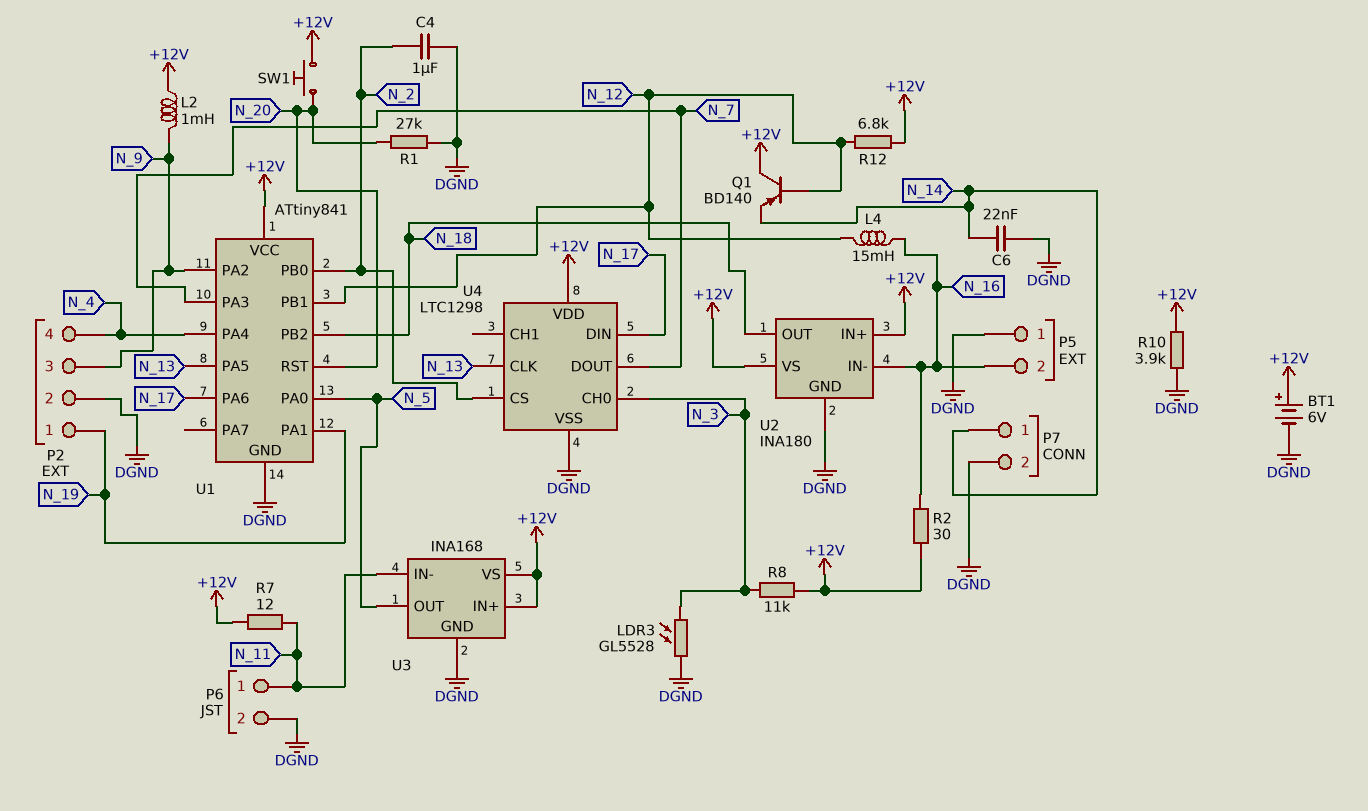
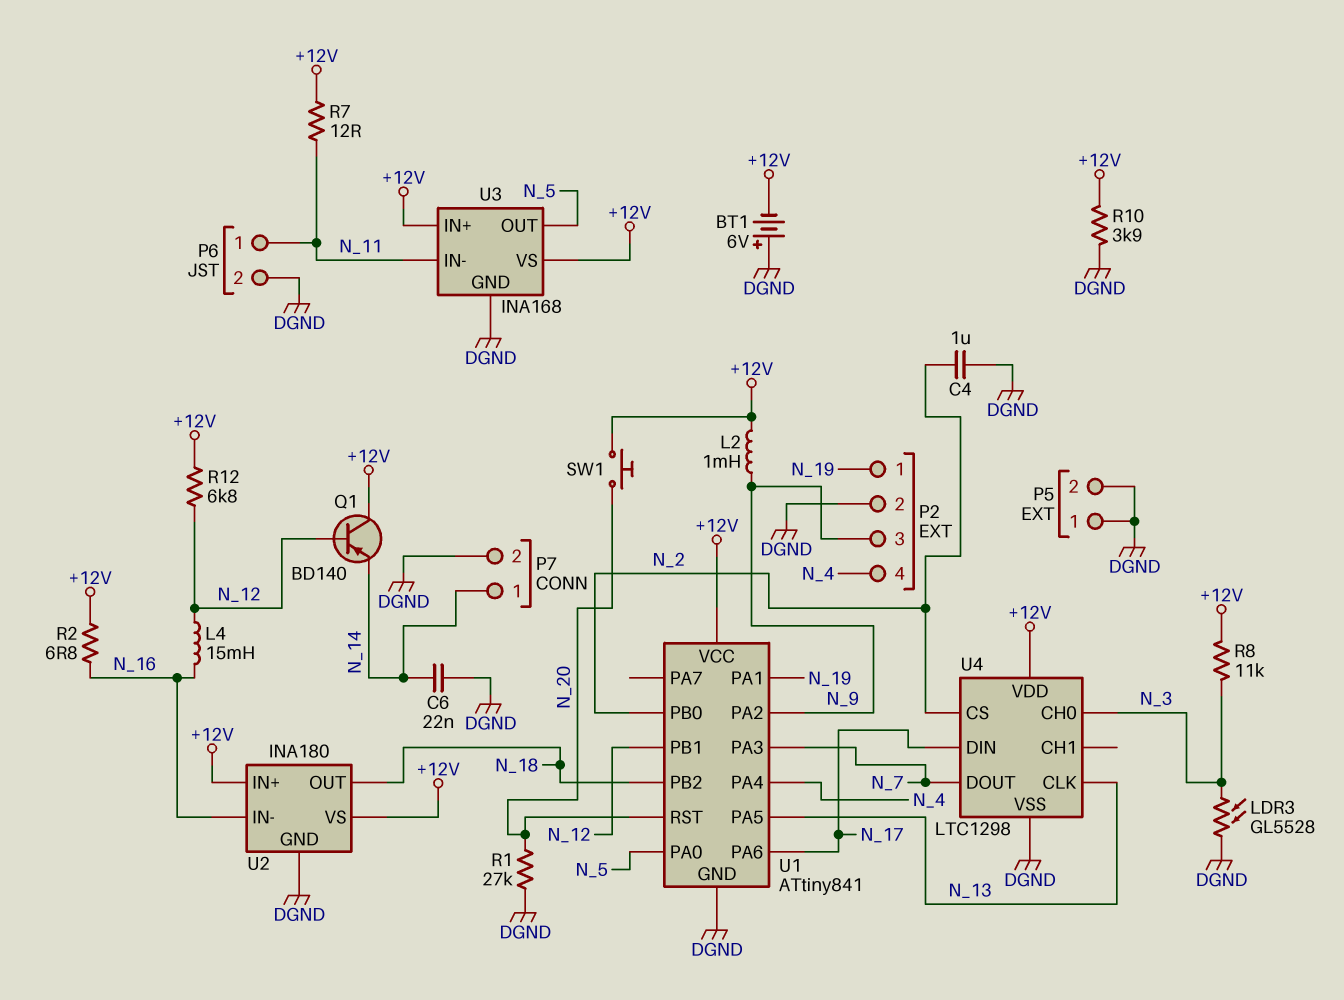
BT1: 6V (plus +12V, minus DGND) -> 6V (plus DGND, minus +12V)
P5 pin 2: N_16 -> DGND
R2: 30 (+12V, N_16) -> 6.8 (+12V, N_16)

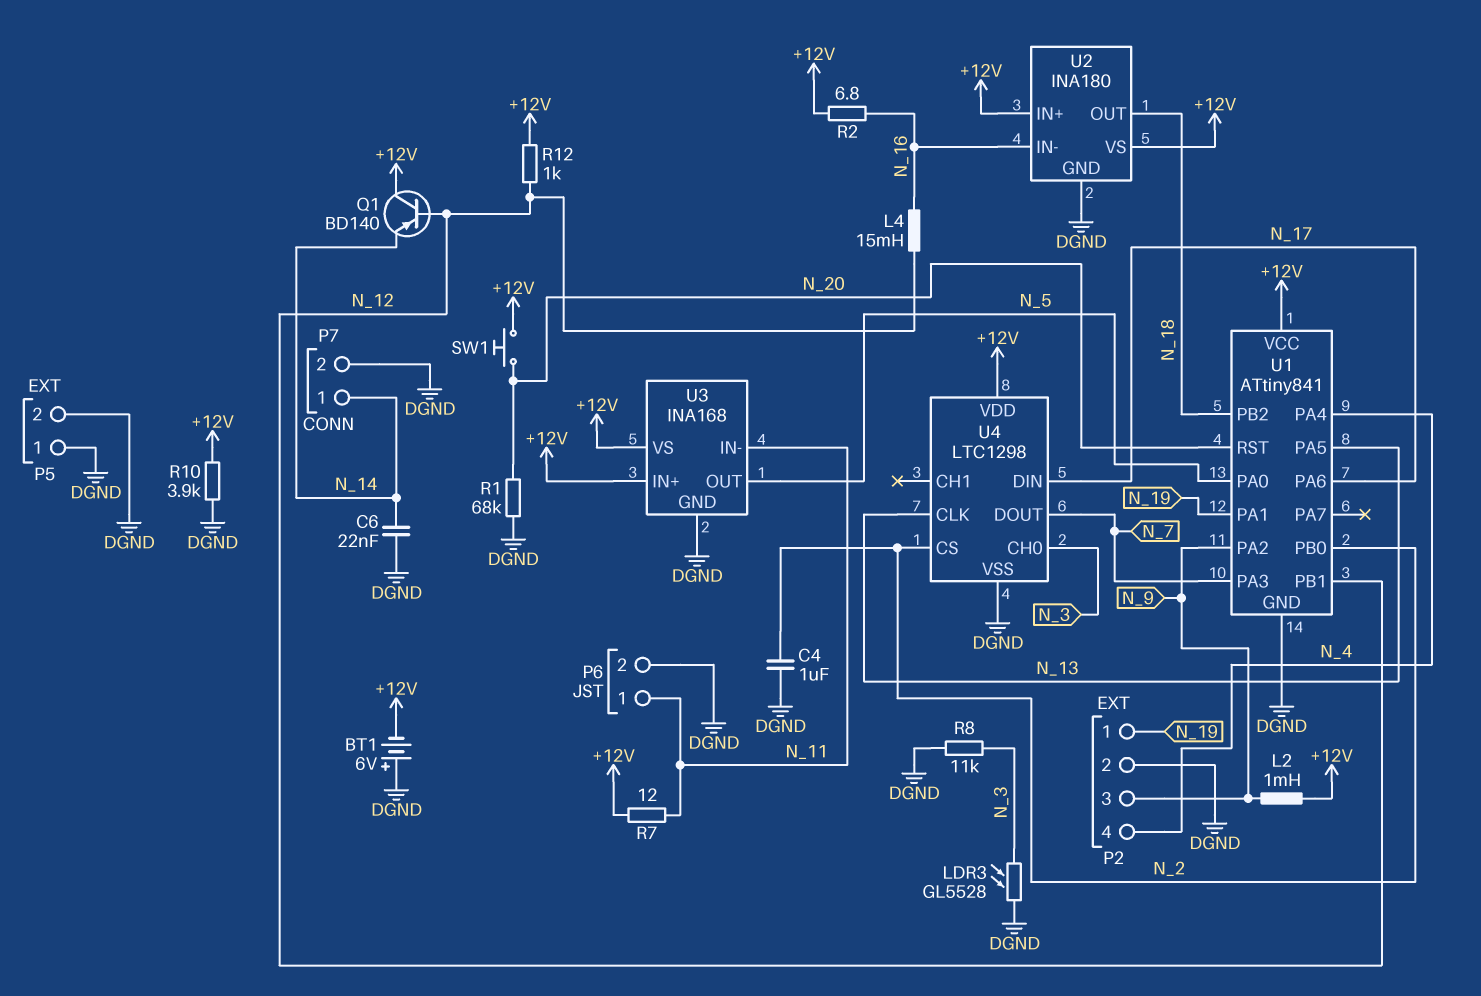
R1: 27k (DGND, N_20) -> 68k (DGND, N_20)
R8: 11k (+12V, N_3) -> 11k (DGND, N_3)
R12: 6.8k (+12V, N_12) -> 1k (+12V, N_12)

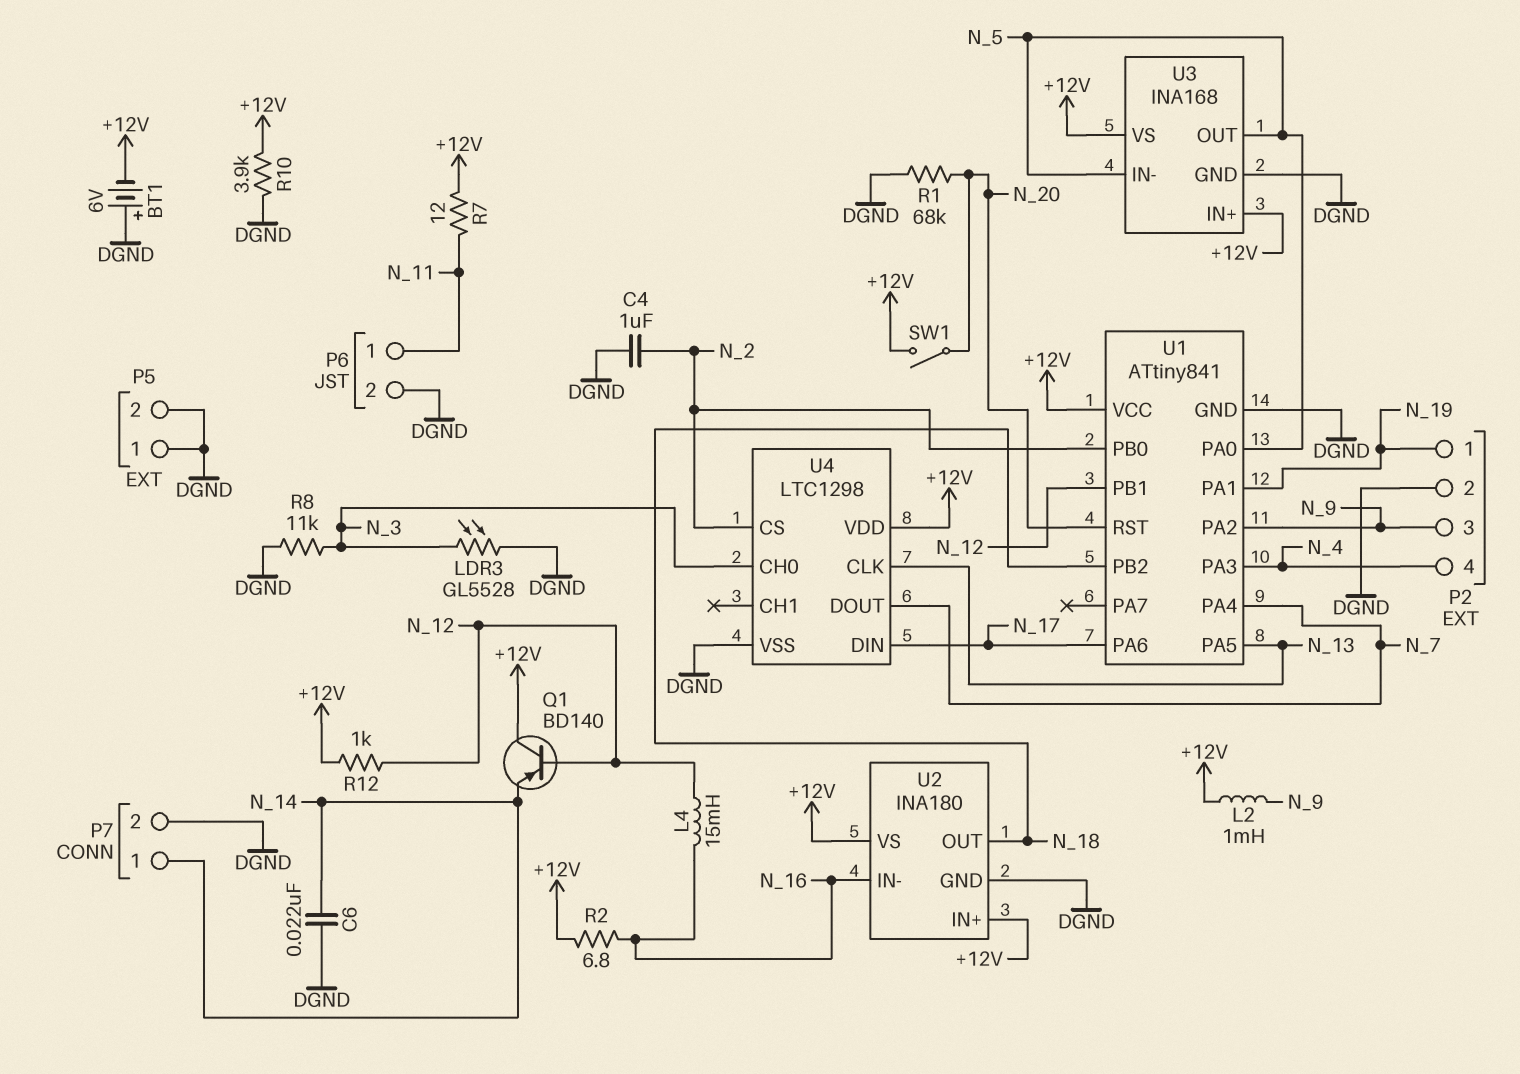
SW1: button (+12V, N_20) -> switch (+12V, N_20)
U1 pin PA3: N_7 -> N_4
U1 pin PA4: N_4 -> N_7
U3 pin IN-: N_11 -> N_5

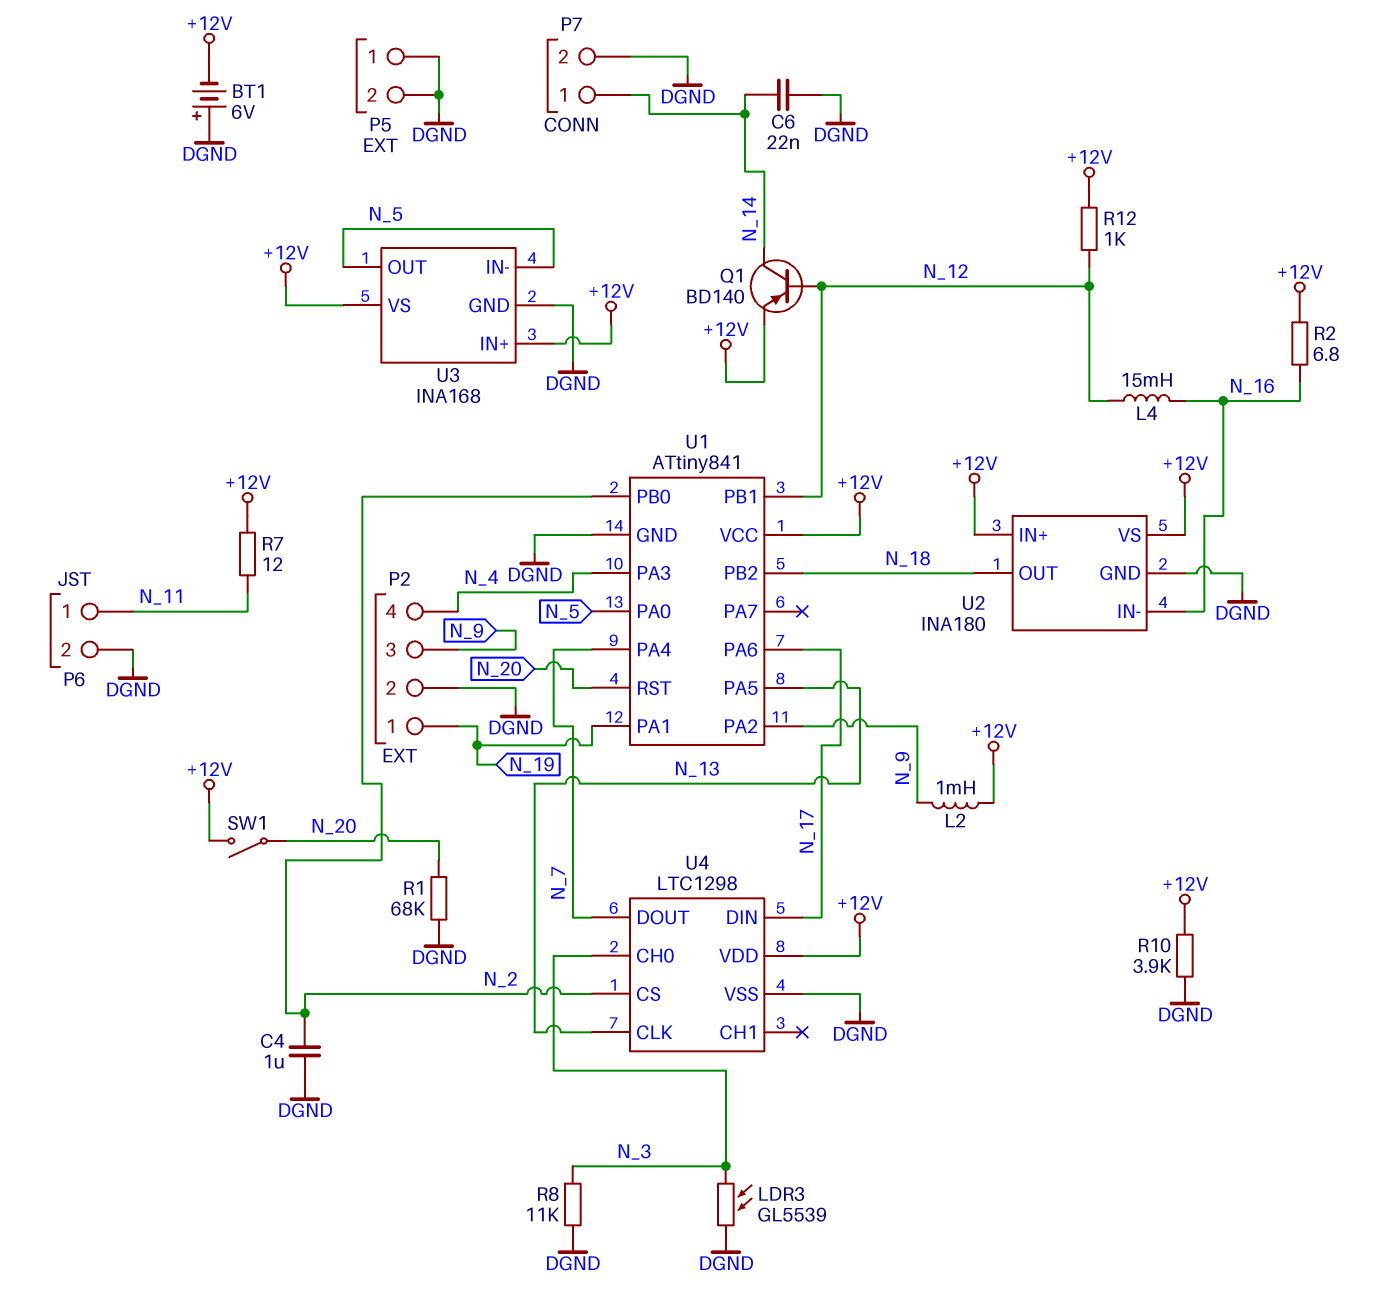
LDR3: GL5528 (DGND, N_3) -> GL5539 (DGND, N_3)
Q1: PNP BD140 (B N_12, C +12V, E N_14) -> PNP BD140 (B N_12, C N_14, E +12V)

